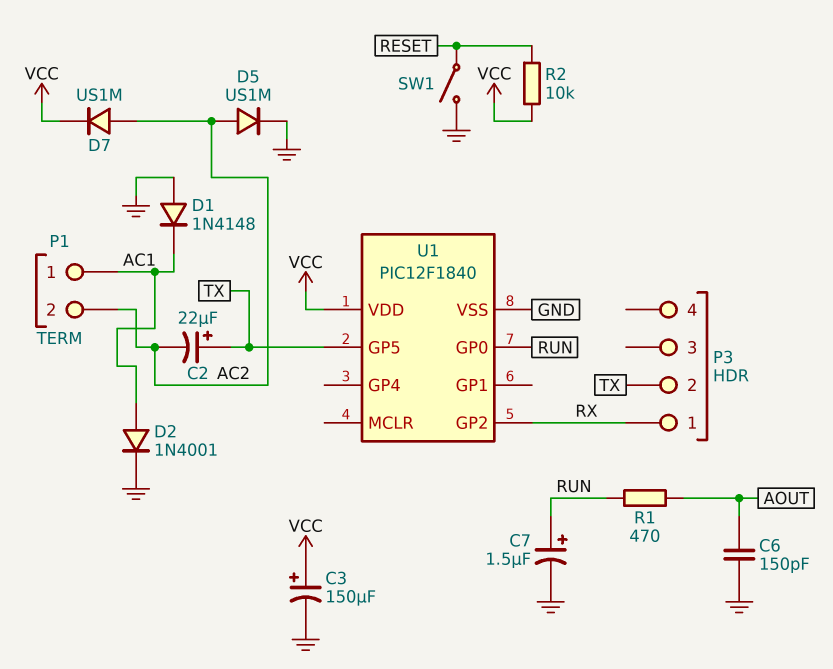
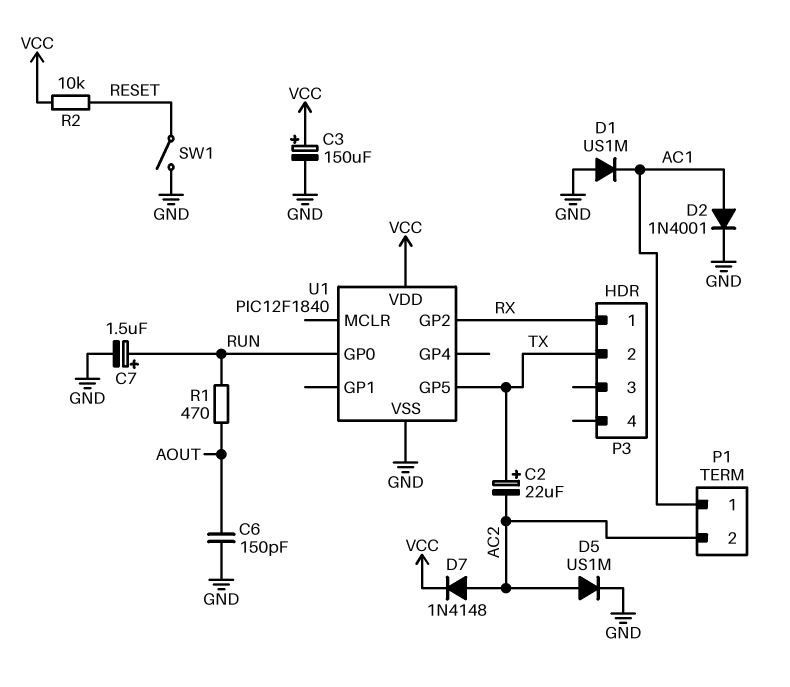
D1: diode 1N4148 (A GND, K AC1) -> diode US1M (A GND, K AC1)
D7: diode US1M (A AC2, K VCC) -> diode 1N4148 (A AC2, K VCC)

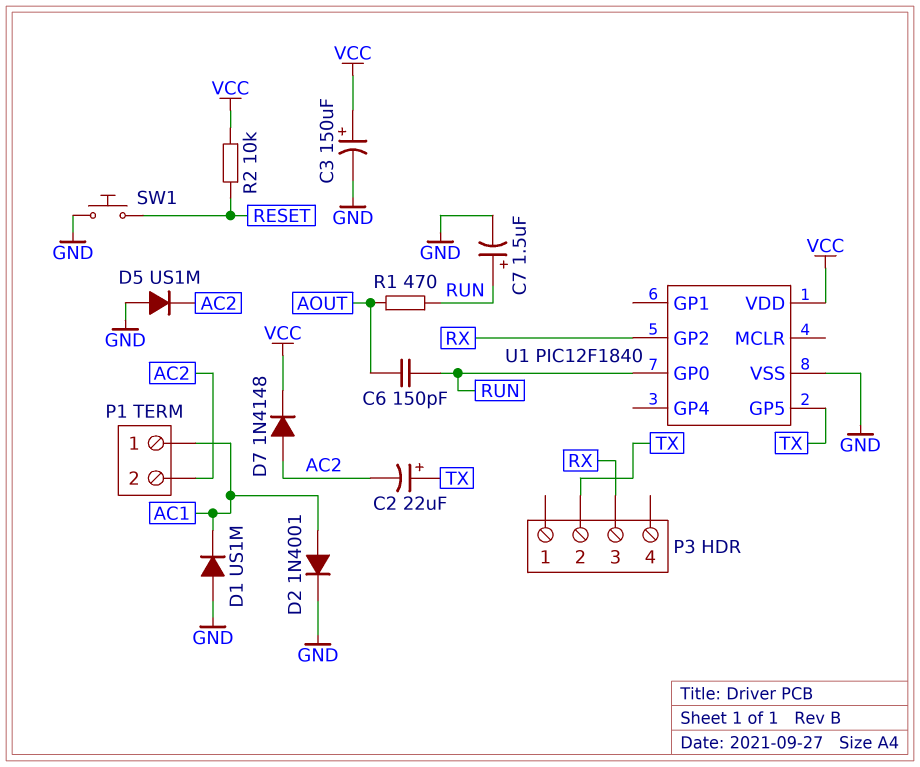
C6: 150pF (AOUT, GND) -> 150pF (AOUT, RUN)
D5: diode US1M (A AC2, K GND) -> diode US1M (A GND, K AC2)
P3 pin 1: RX -> none
P3 pin 3: none -> RX
SW1: switch (GND, RESET) -> button (GND, RESET)

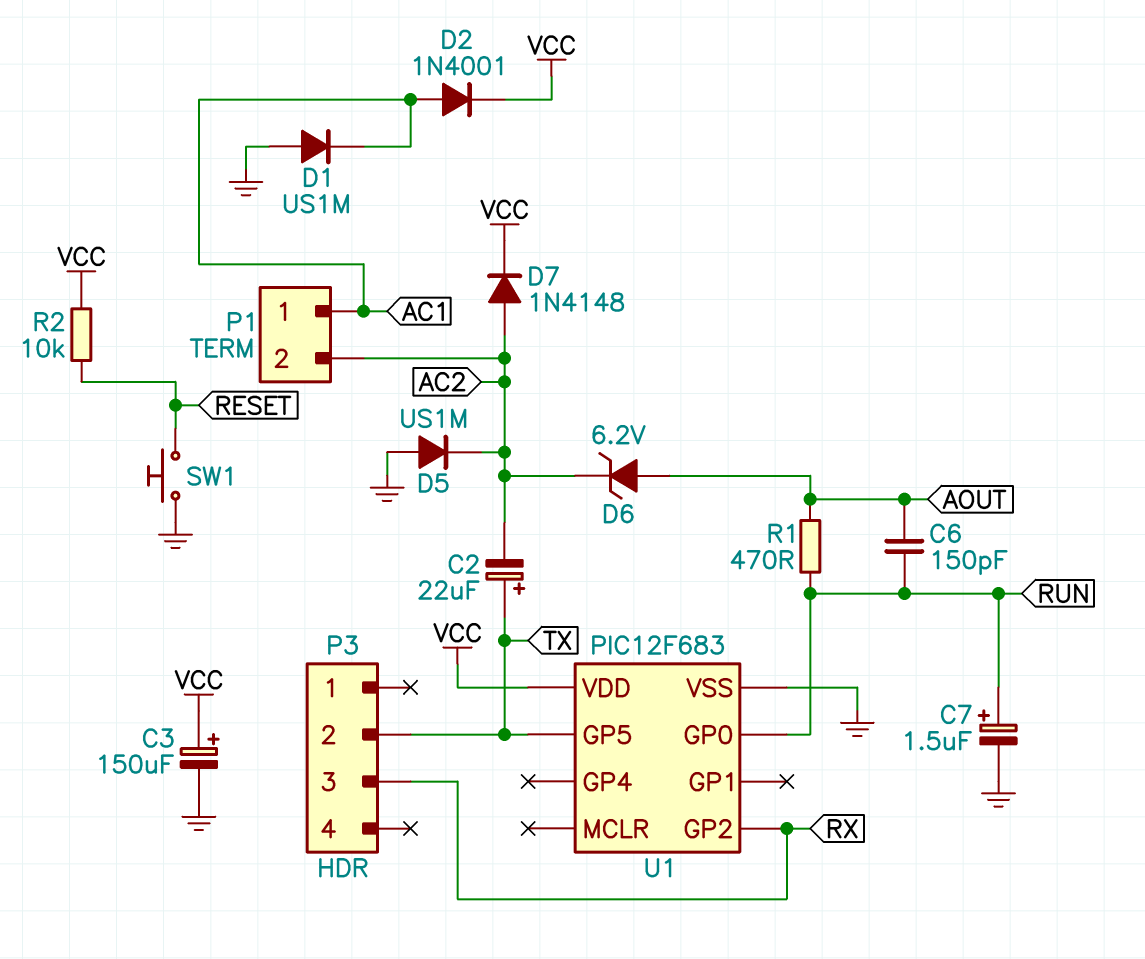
D2: diode 1N4001 (A AC1, K GND) -> diode 1N4001 (A AC1, K VCC)
D6: none -> zener 6.2V (A AOUT, K AC2)
U1: PIC12F1840 -> PIC12F683

